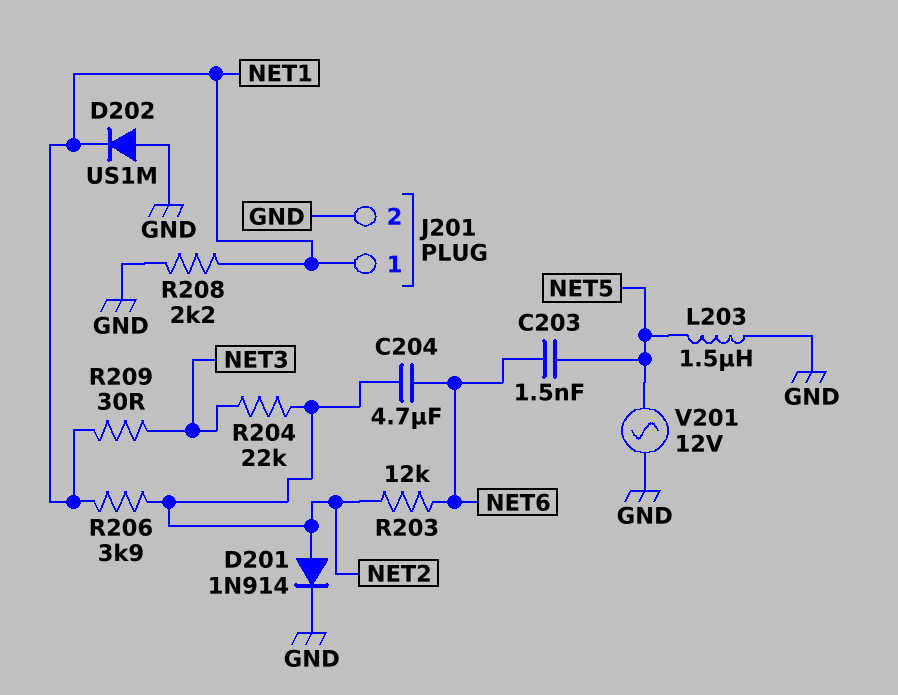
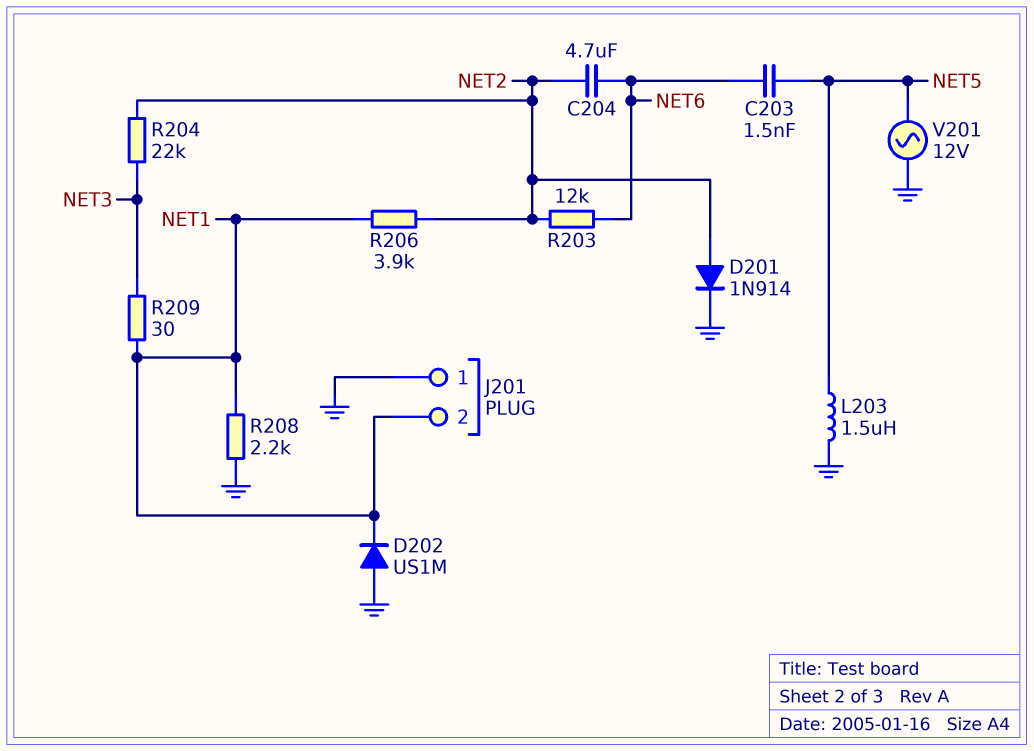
J201 pin 1: NET1 -> GND
J201 pin 2: GND -> NET1

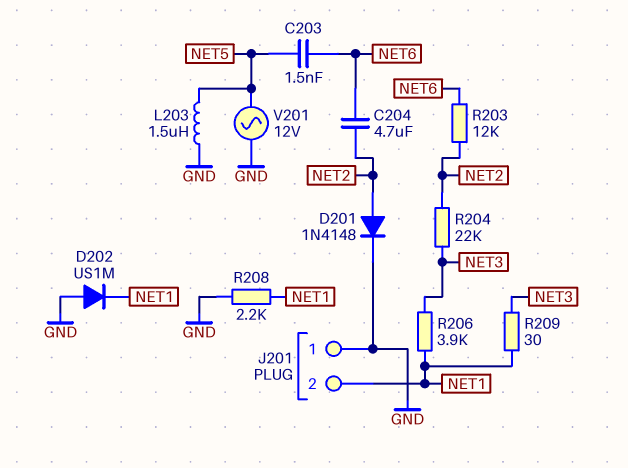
D201: diode 1N914 (A NET2, K GND) -> diode 1N4148 (A NET2, K GND)
R206: 3.9k (NET1, NET2) -> 3.9k (NET1, NET3)

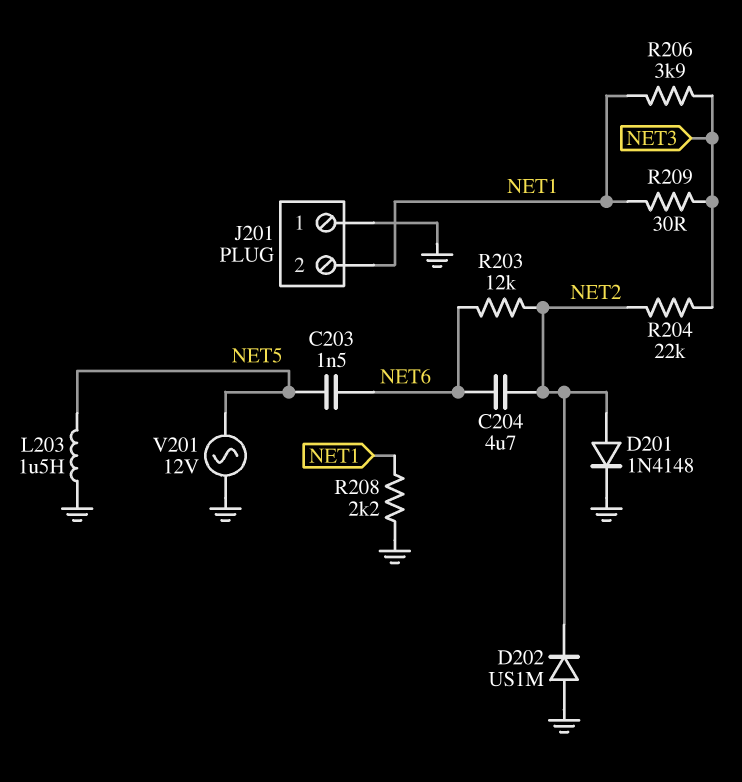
D202: diode US1M (A GND, K NET1) -> diode US1M (A GND, K NET2)

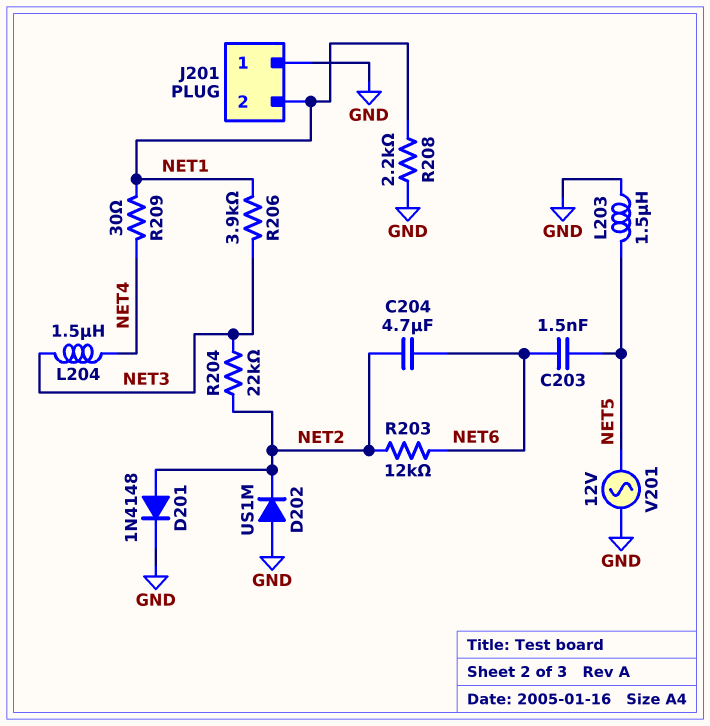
L204: none -> 1.5uH (NET3, NET4)
R209: 30 (NET1, NET3) -> 30 (NET1, NET4)

